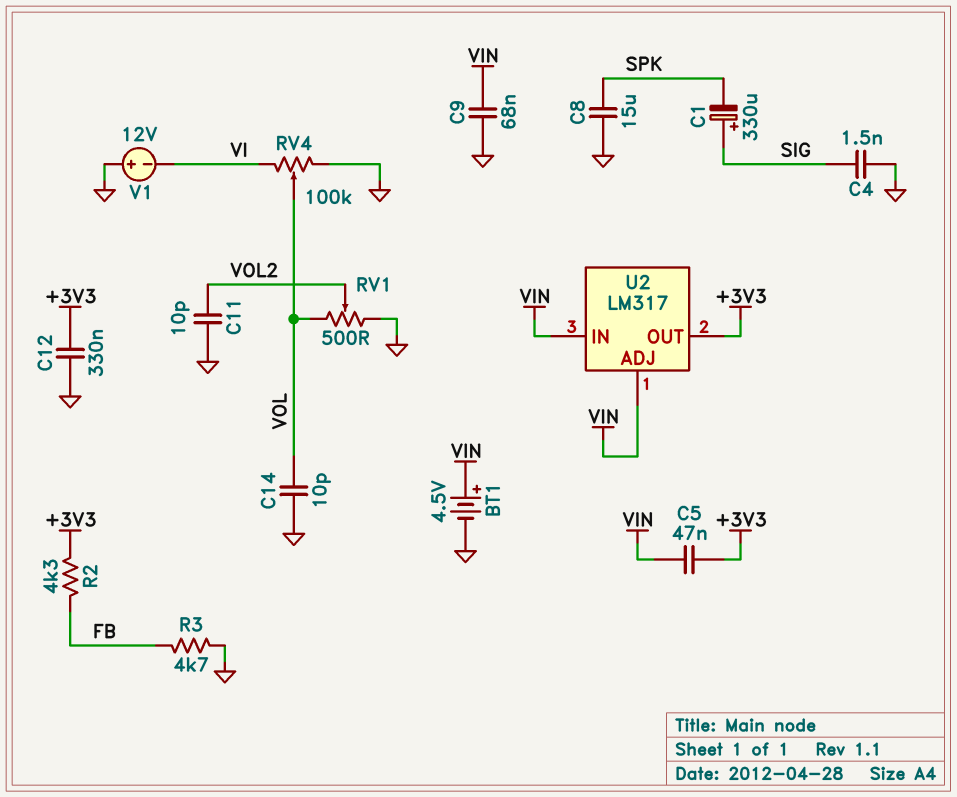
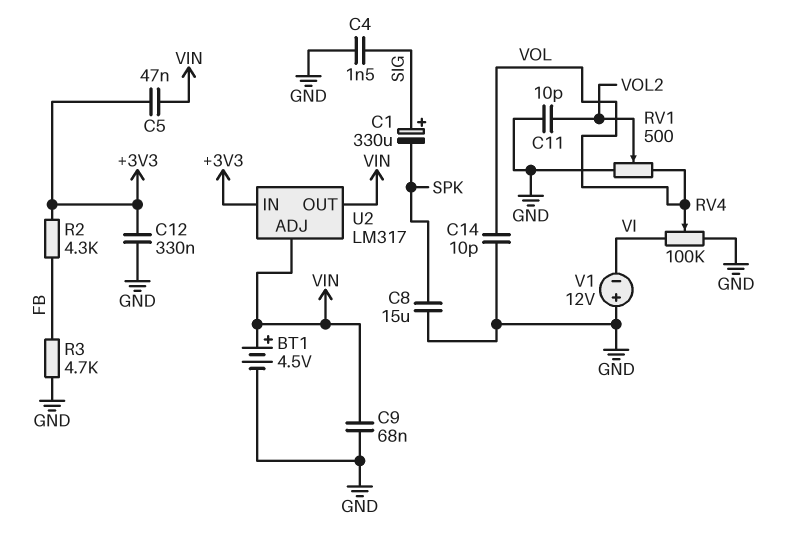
U2 pin IN: VIN -> +3V3
U2 pin OUT: +3V3 -> VIN

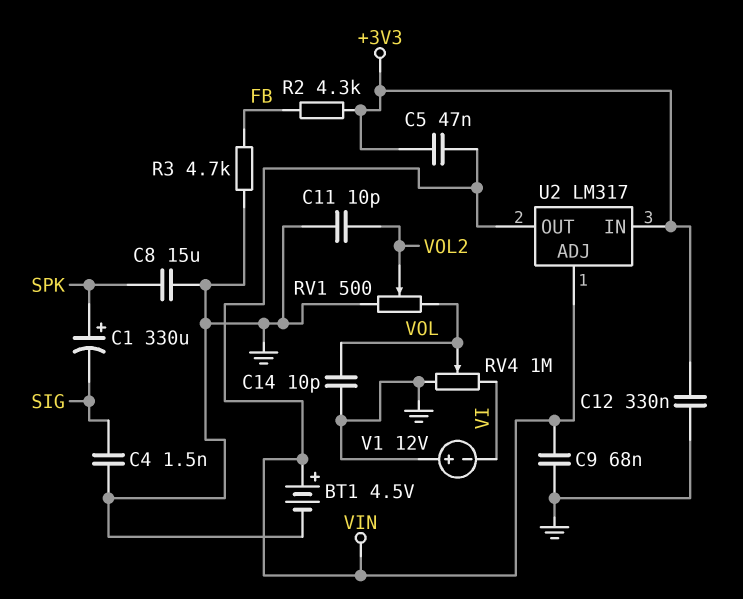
C1: 330uF (plus SIG, minus SPK) -> 330uF (plus SPK, minus SIG)
RV4: 100k (GND, VI, wiper VOL) -> 1M (GND, VI, wiper VOL)

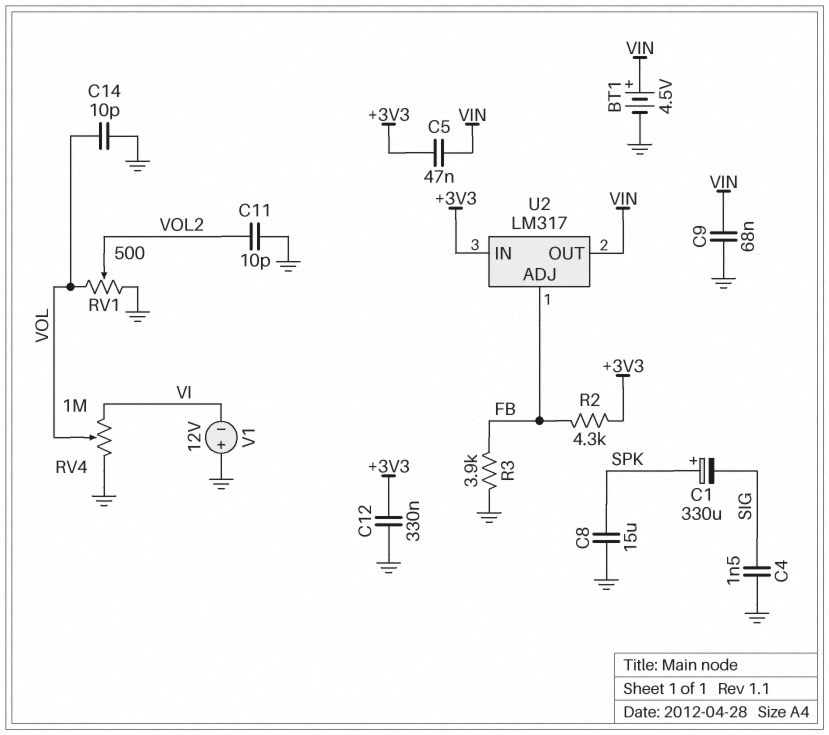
R3: 4.7k (FB, GND) -> 3.9k (FB, GND)
U2 pin ADJ: VIN -> FB

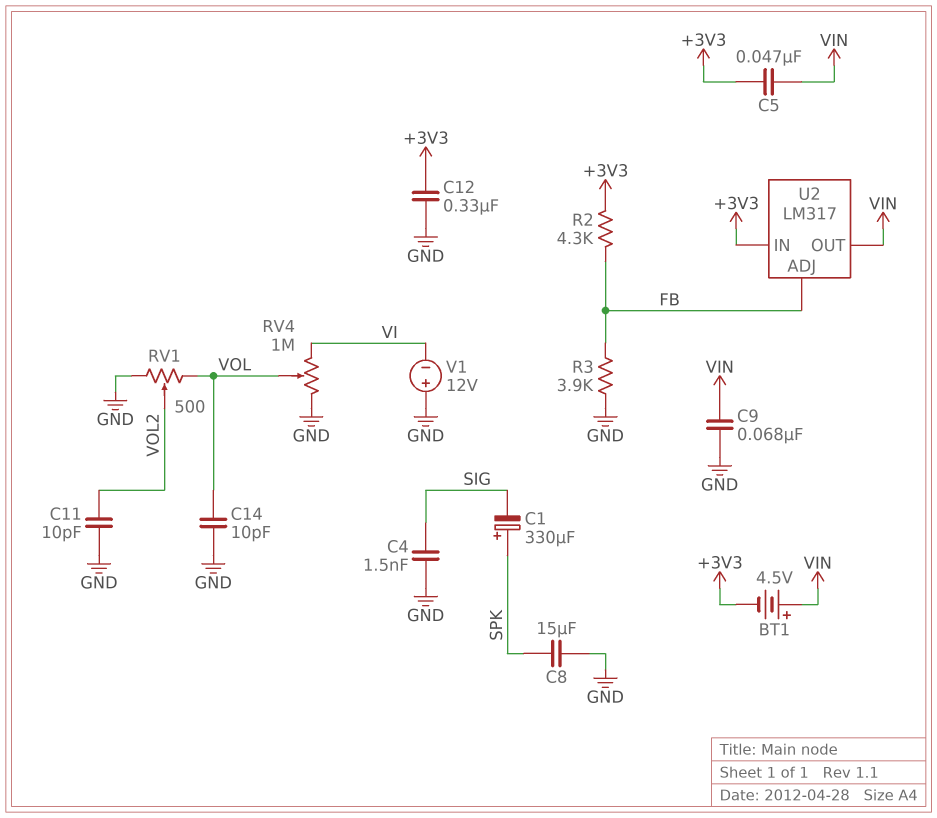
BT1: 4.5V (plus VIN, minus GND) -> 4.5V (plus VIN, minus +3V3)

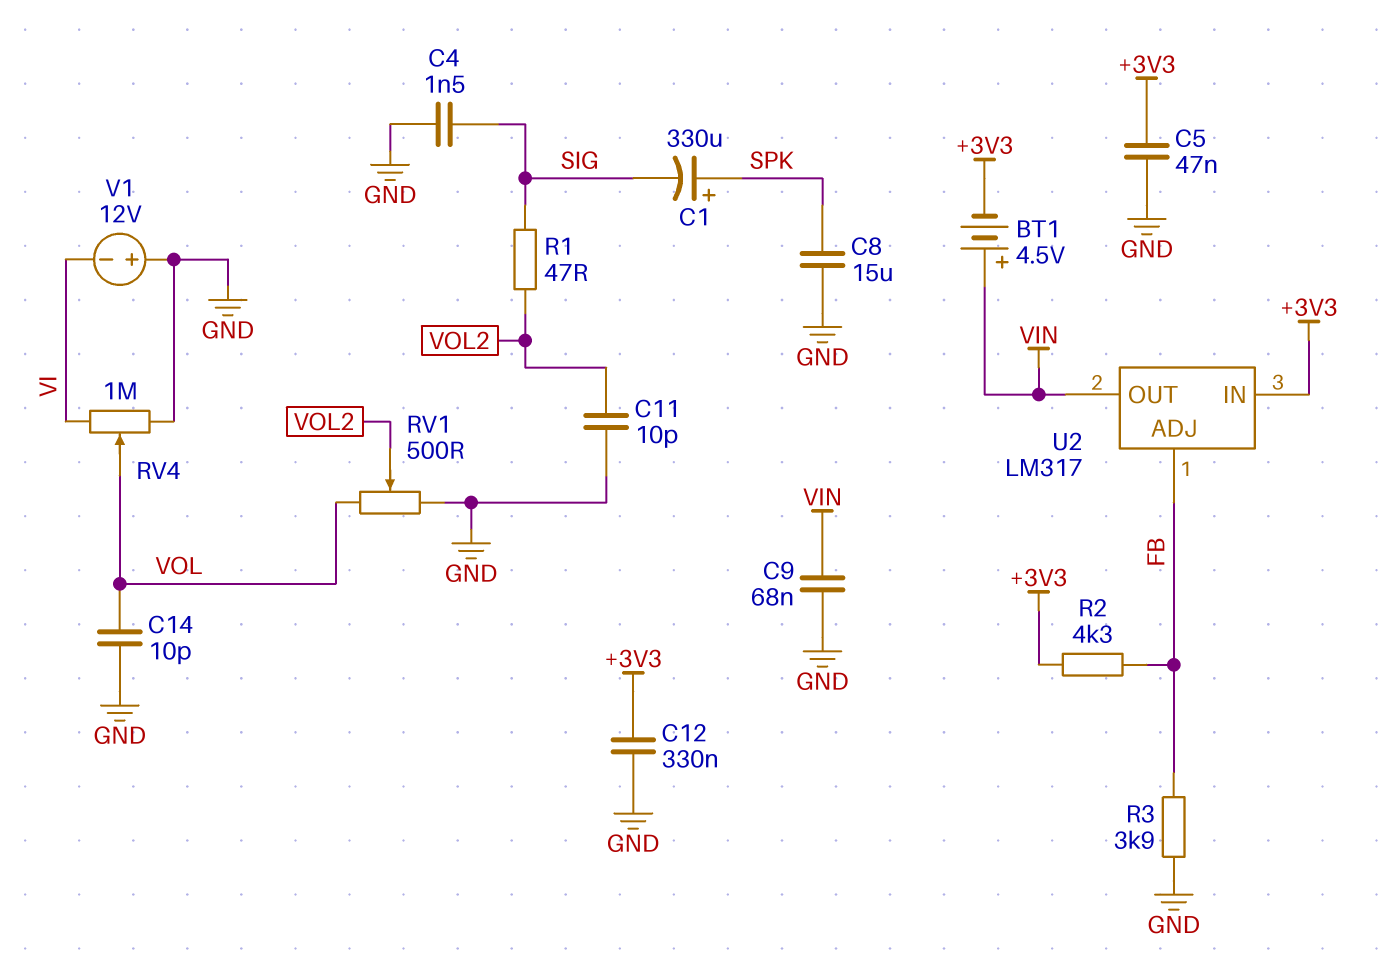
C5: 47nF (+3V3, VIN) -> 47nF (+3V3, GND)
R1: none -> 47 (SIG, VOL2)

